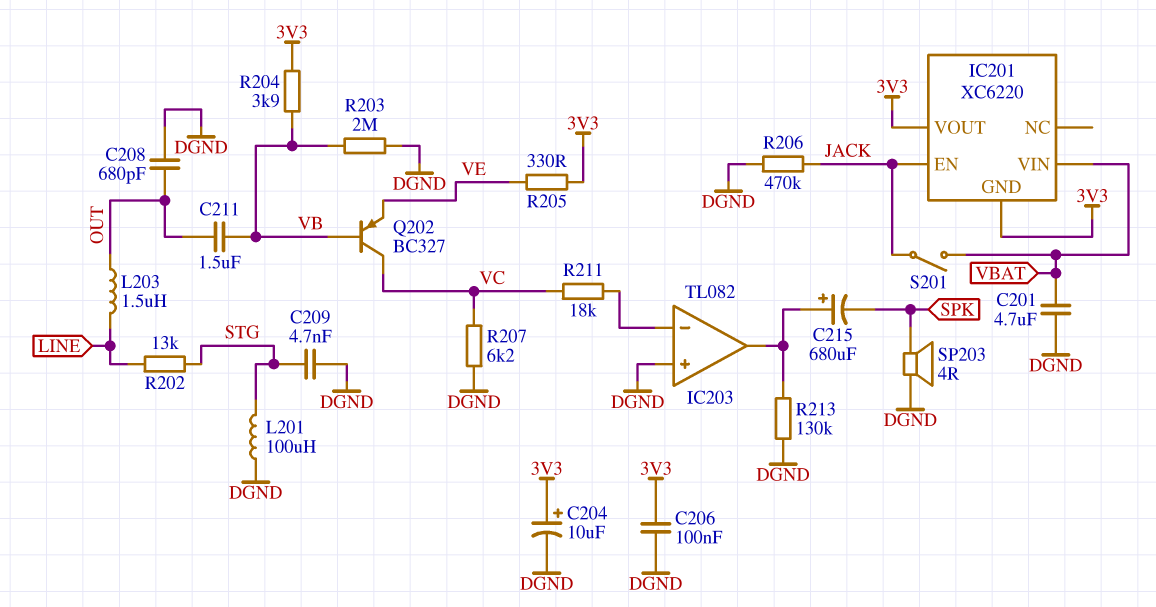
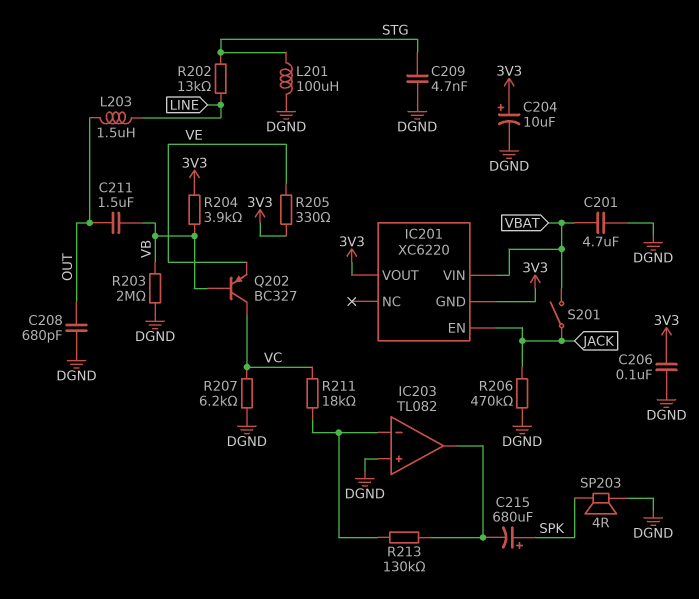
C215: 680uF (plus IC203/out, minus SPK) -> 680uF (plus SPK, minus IC203/out)
R213: 130k (DGND, IC203/out) -> 130k (IC203/in-, IC203/out)

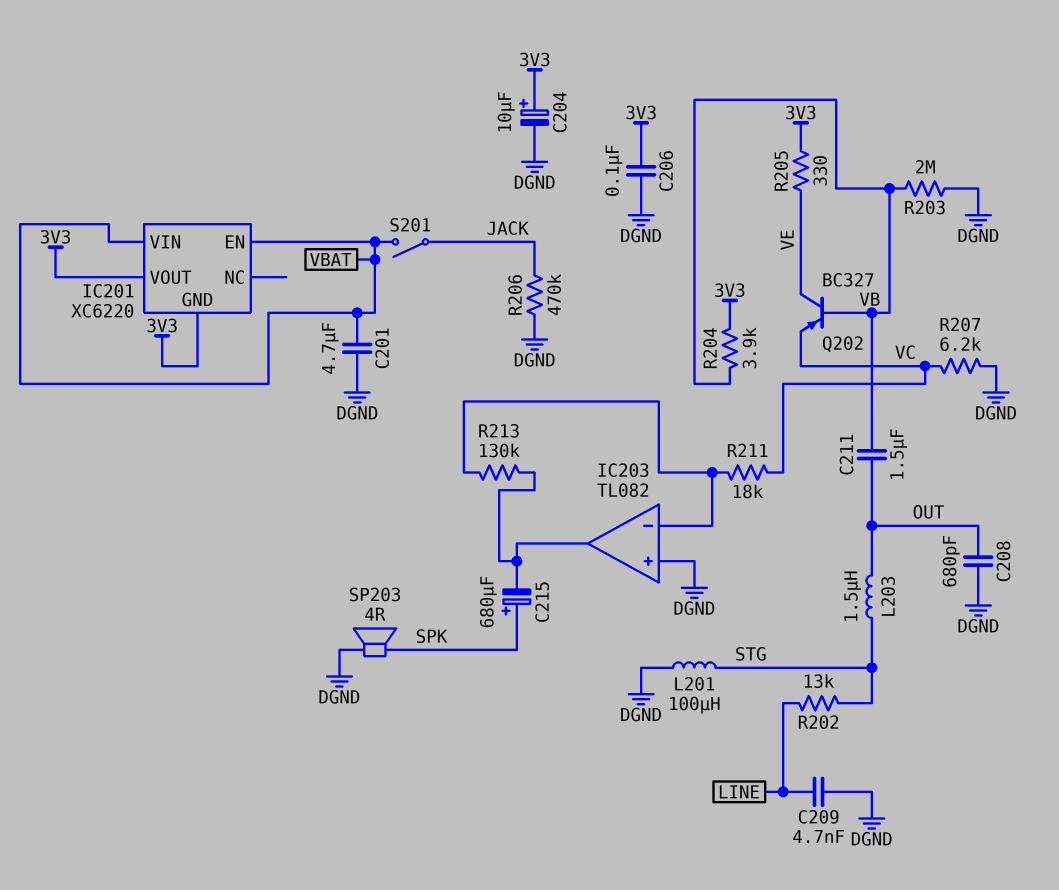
C209: 4.7nF (DGND, STG) -> 4.7nF (DGND, LINE)
IC201 pin EN: JACK -> VBAT
L203: 1.5uH (LINE, OUT) -> 1.5uH (OUT, STG)
Q202: PNP BC327 (B VB, C VC, E VE) -> PNP BC327 (B VB, C VE, E VC)

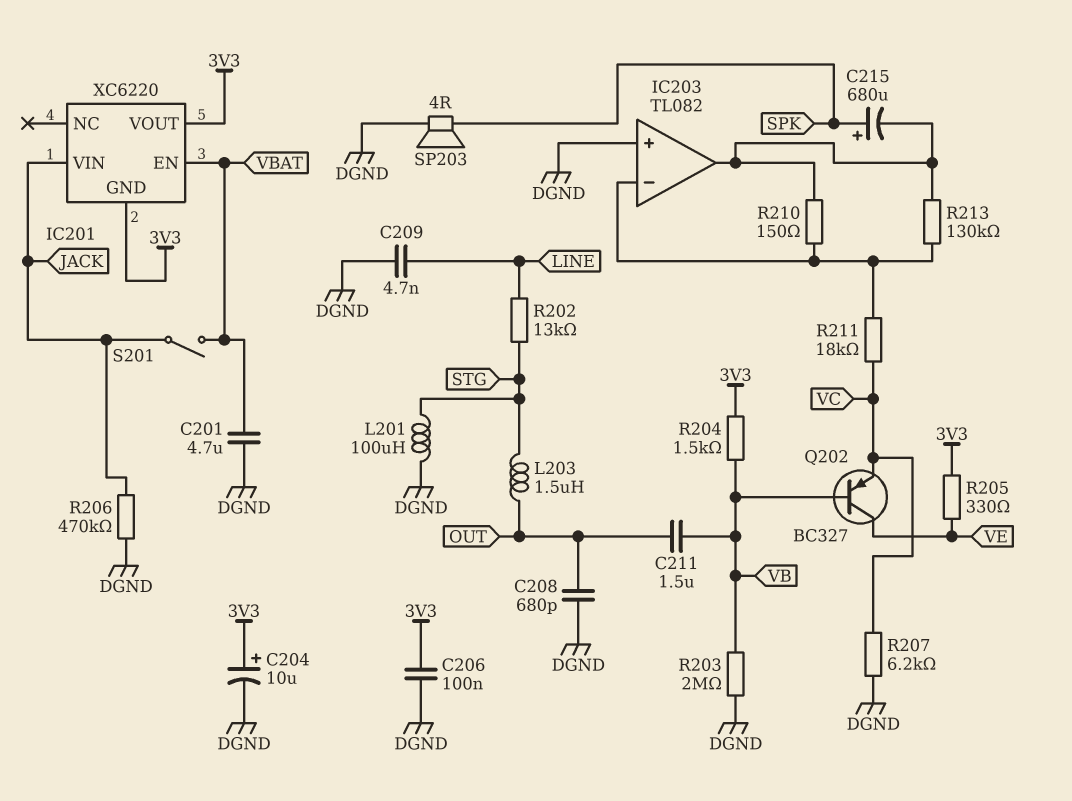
IC201 pin VIN: VBAT -> JACK
R204: 3.9k (3V3, VB) -> 1.5k (3V3, VB)
R210: none -> 150 (IC203/in-, IC203/out)

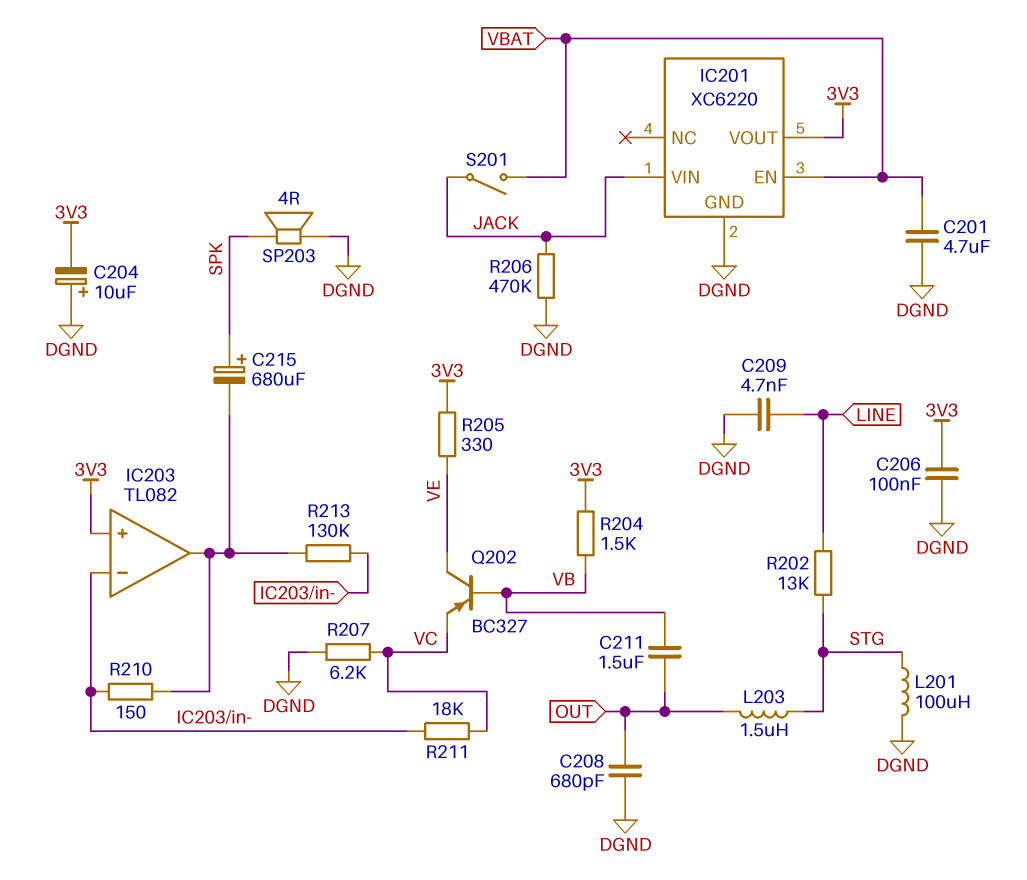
C204: 10uF (plus 3V3, minus DGND) -> 10uF (plus DGND, minus 3V3)
IC201 pin GND: 3V3 -> DGND
IC203 pin in+: DGND -> 3V3
R203: 2M (DGND, VB) -> none

